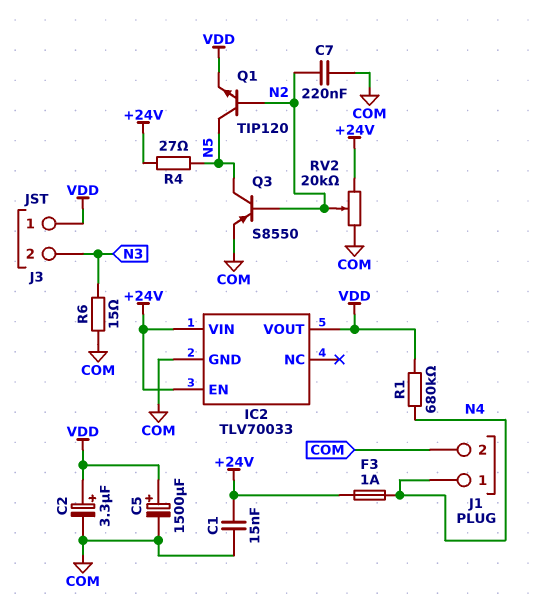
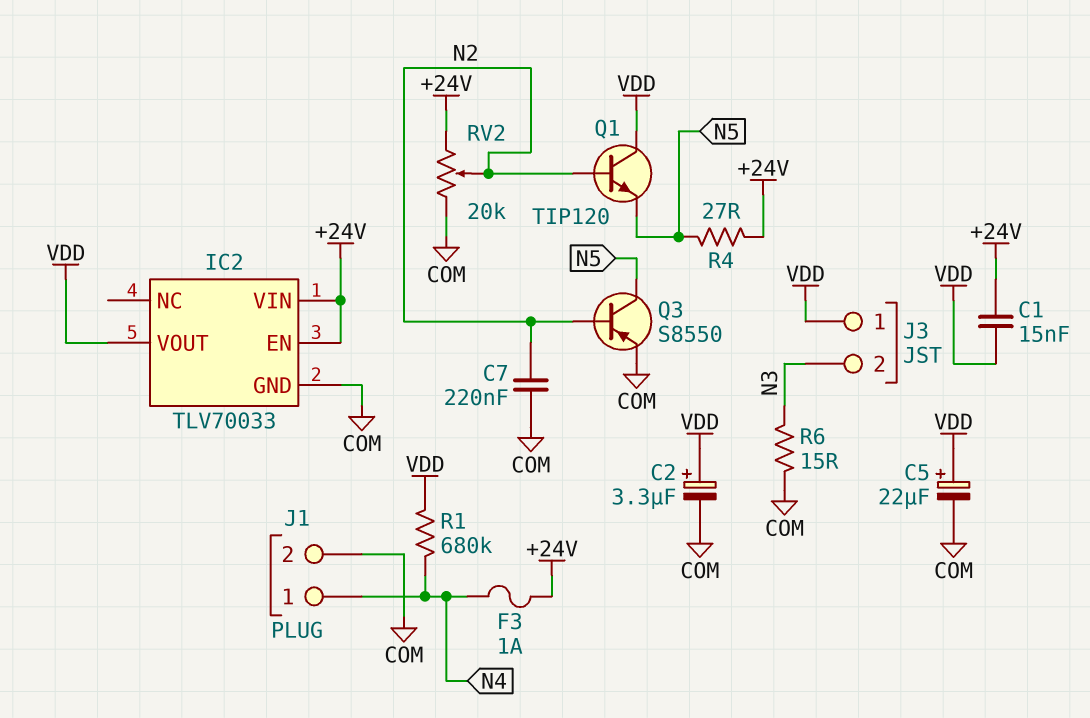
C1: 15nF (+24V, COM) -> 15nF (+24V, VDD)
C5: 1500uF (plus VDD, minus COM) -> 22uF (plus VDD, minus COM)
Q1: NPN TIP120 (B N2, C N5, E VDD) -> NPN TIP120 (B N2, C VDD, E N5)

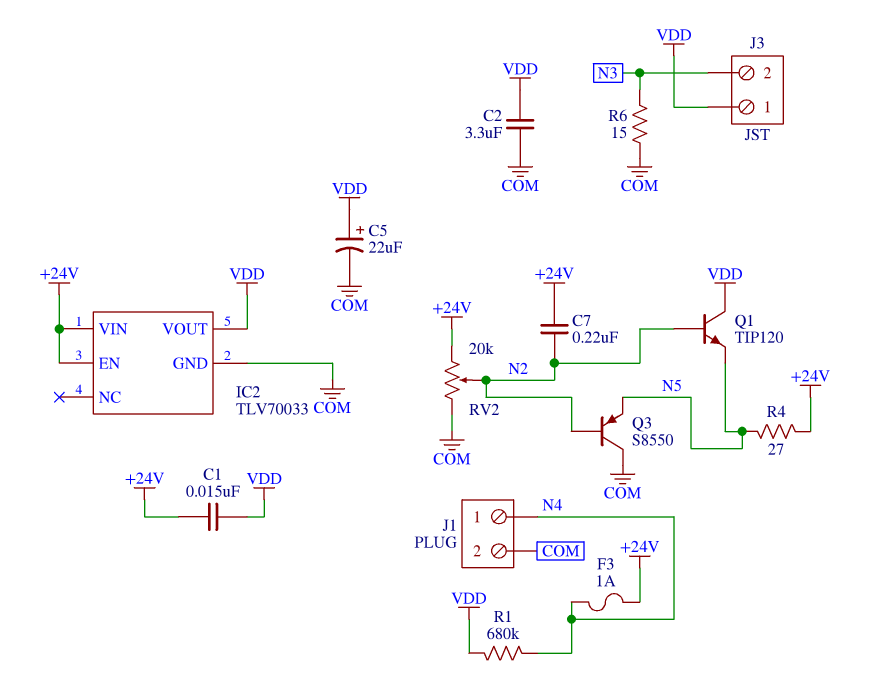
C2: 3.3uF (plus VDD, minus COM) -> 3.3uF (COM, VDD)
C7: 220nF (COM, N2) -> 220nF (+24V, N2)
Q3: PNP S8550 (B N2, C N5, E COM) -> PNP S8550 (B N2, C COM, E N5)

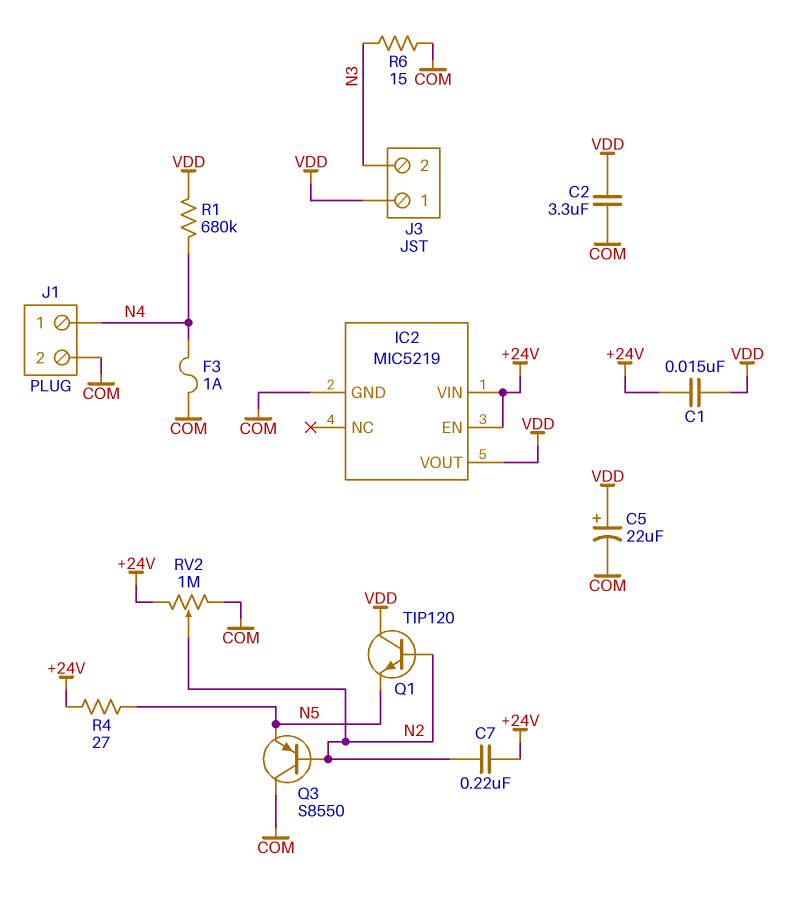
F3: 1A (+24V, N4) -> 1A (COM, N4)
IC2: TLV70033 -> MIC5219
RV2: 20k (+24V, COM, wiper N2) -> 1M (+24V, COM, wiper N2)

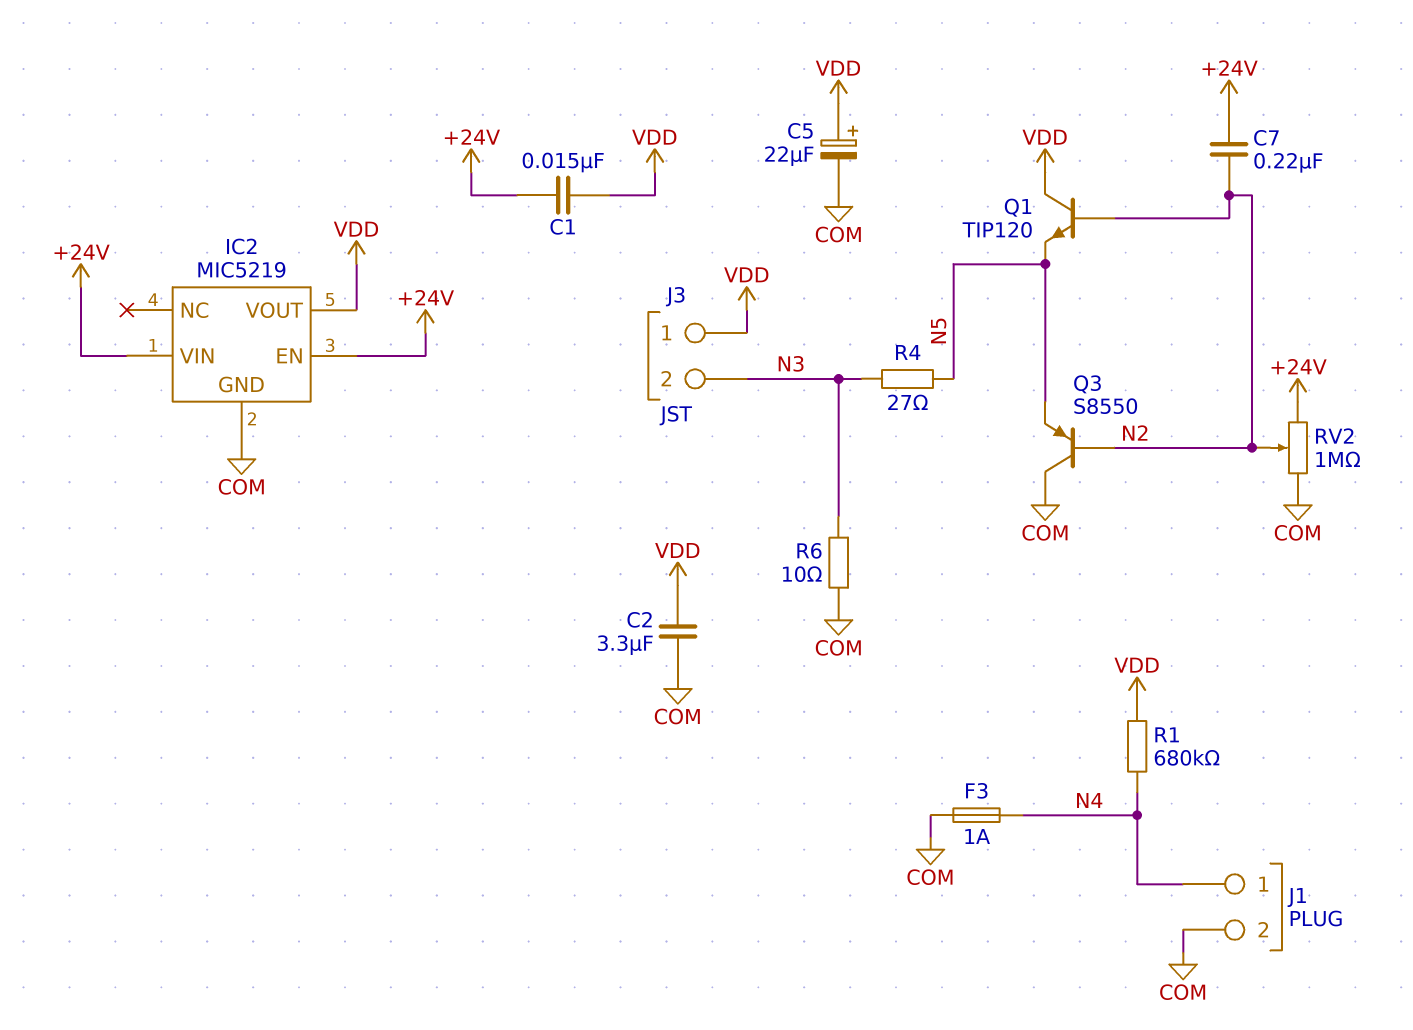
R4: 27 (+24V, N5) -> 27 (N3, N5)
R6: 15 (COM, N3) -> 10 (COM, N3)

